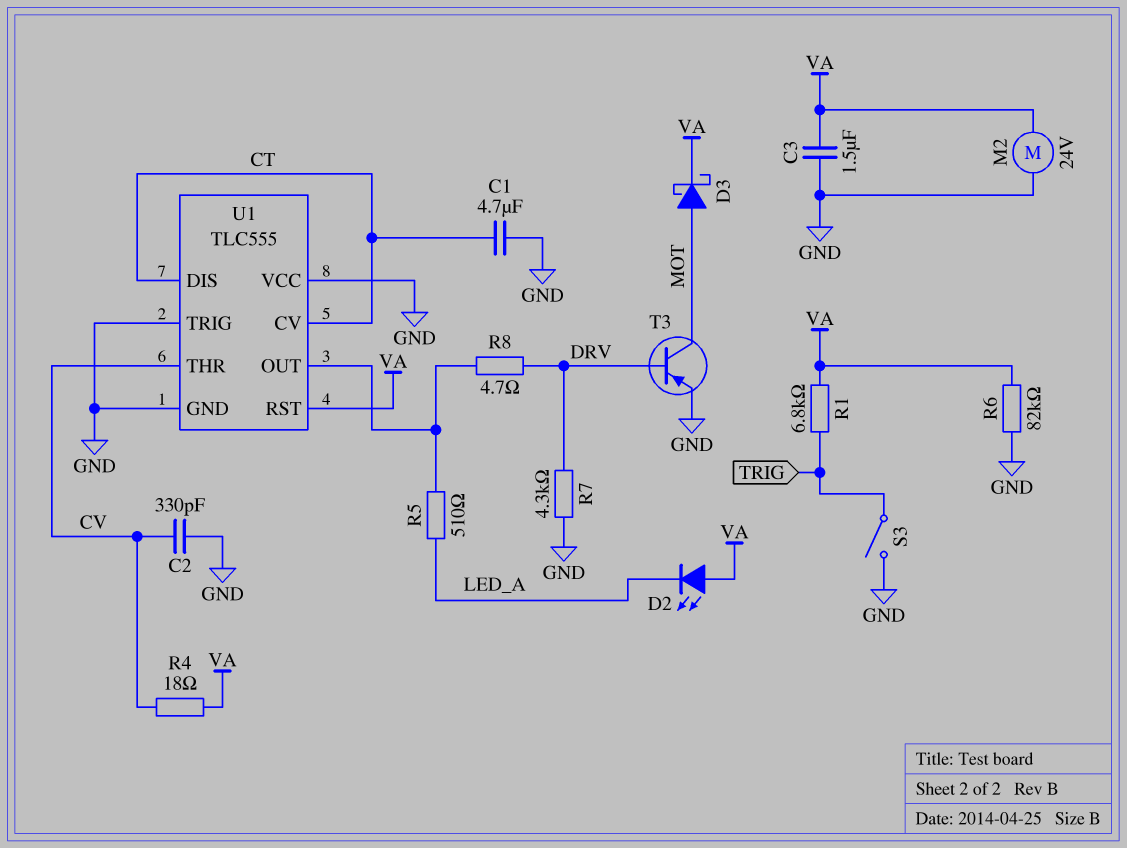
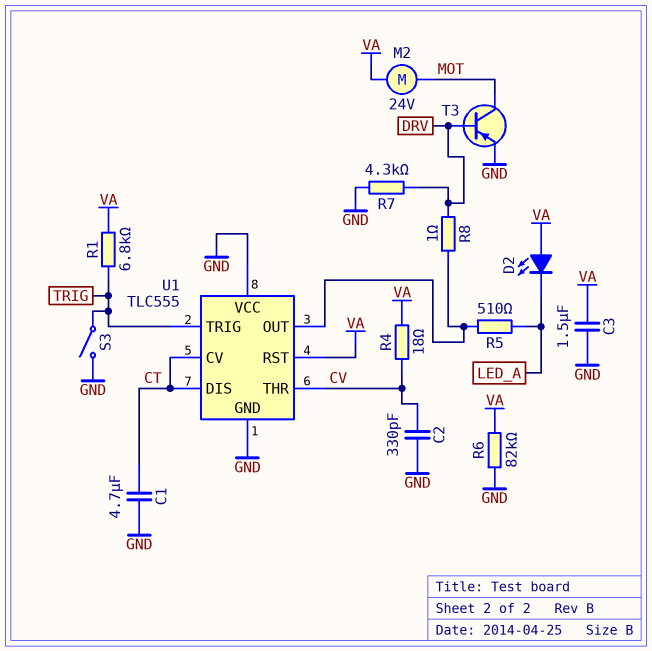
D3: schottky (A MOT, K VA) -> none
M2: motor 24V (GND, VA) -> motor 24V (MOT, VA)
R8: 4.7 (DRV, U1/OUT) -> 1 (DRV, U1/OUT)
U1 pin TRIG: GND -> TRIG

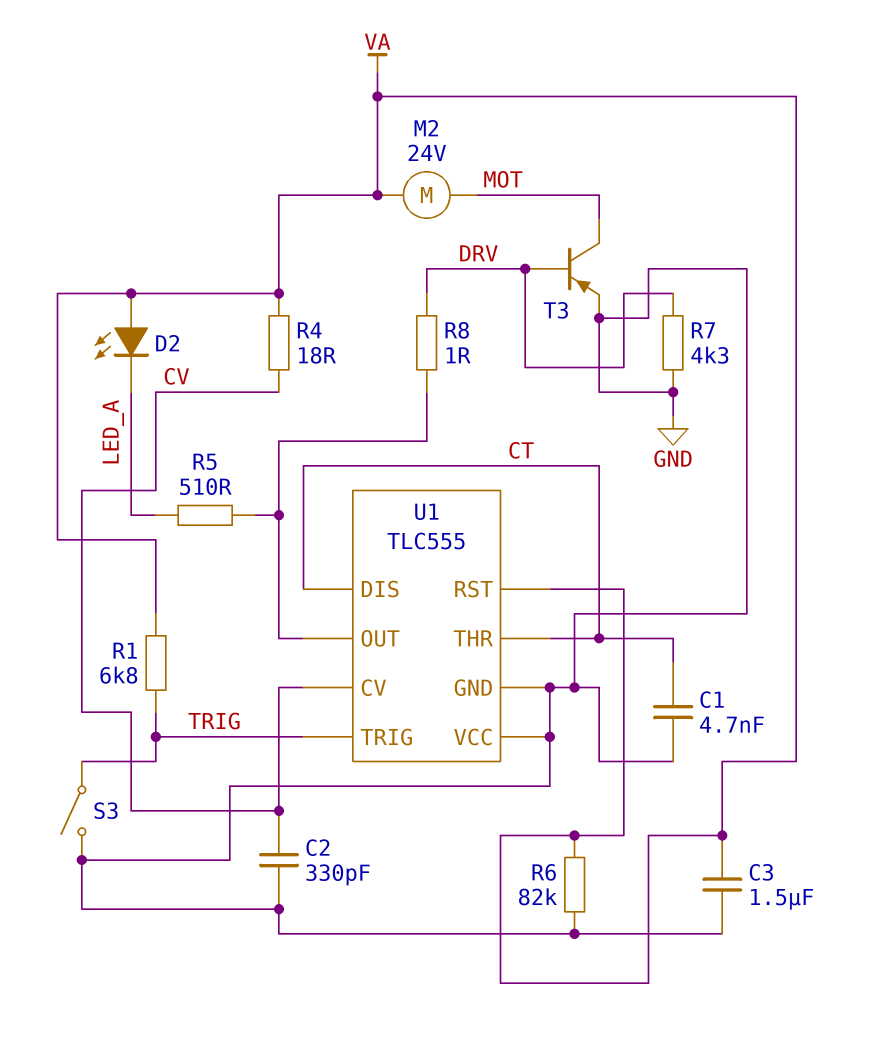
C1: 4.7uF (CT, GND) -> 4.7nF (CT, GND)
U1 pin CV: CT -> CV
U1 pin THR: CV -> CT

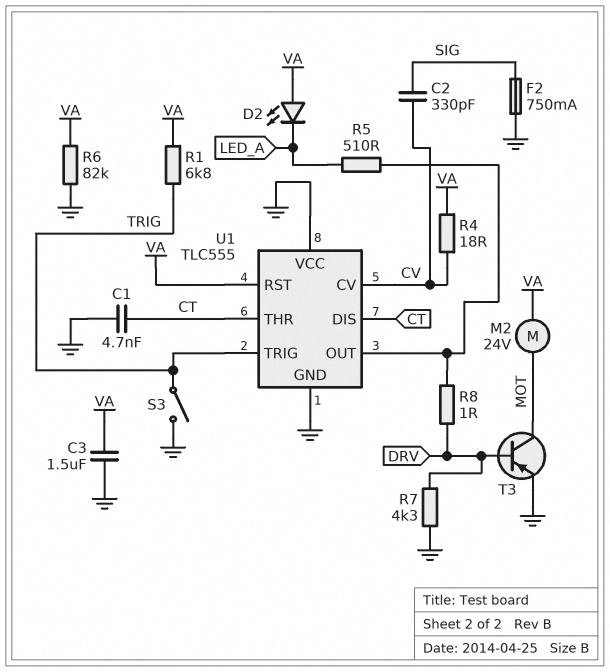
C2: 330pF (CV, GND) -> 330pF (CV, SIG)
F2: none -> 750mA (GND, SIG)

